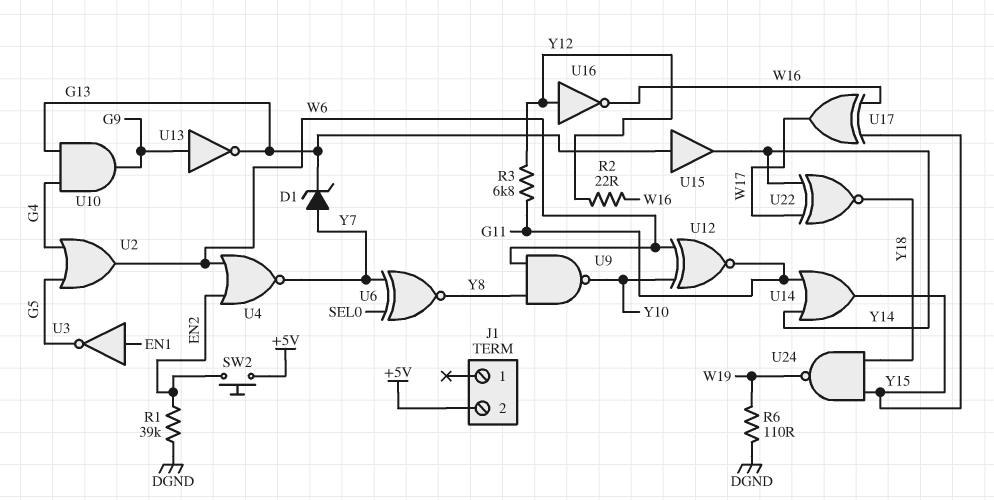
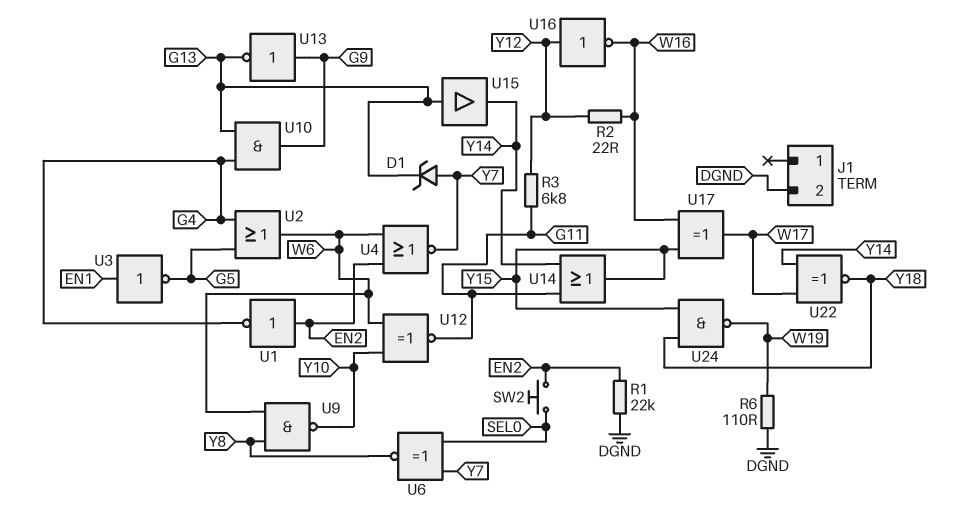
J1 pin 2: +5V -> DGND
R1: 39k (DGND, EN2) -> 22k (DGND, EN2)
SW2: button (+5V, EN2) -> button (EN2, SEL0)
U1: none -> NOT (in EN2, out G4)

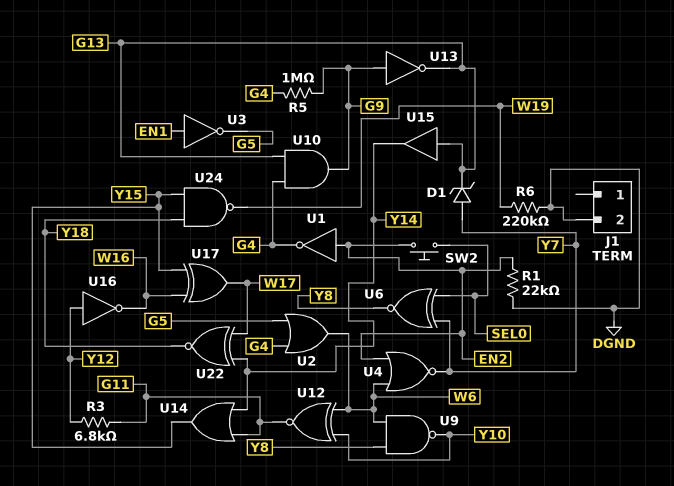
R2: 22 (W16, Y12) -> none
R5: none -> 1M (G4, G9)
R6: 110 (DGND, W19) -> 220k (DGND, W19)

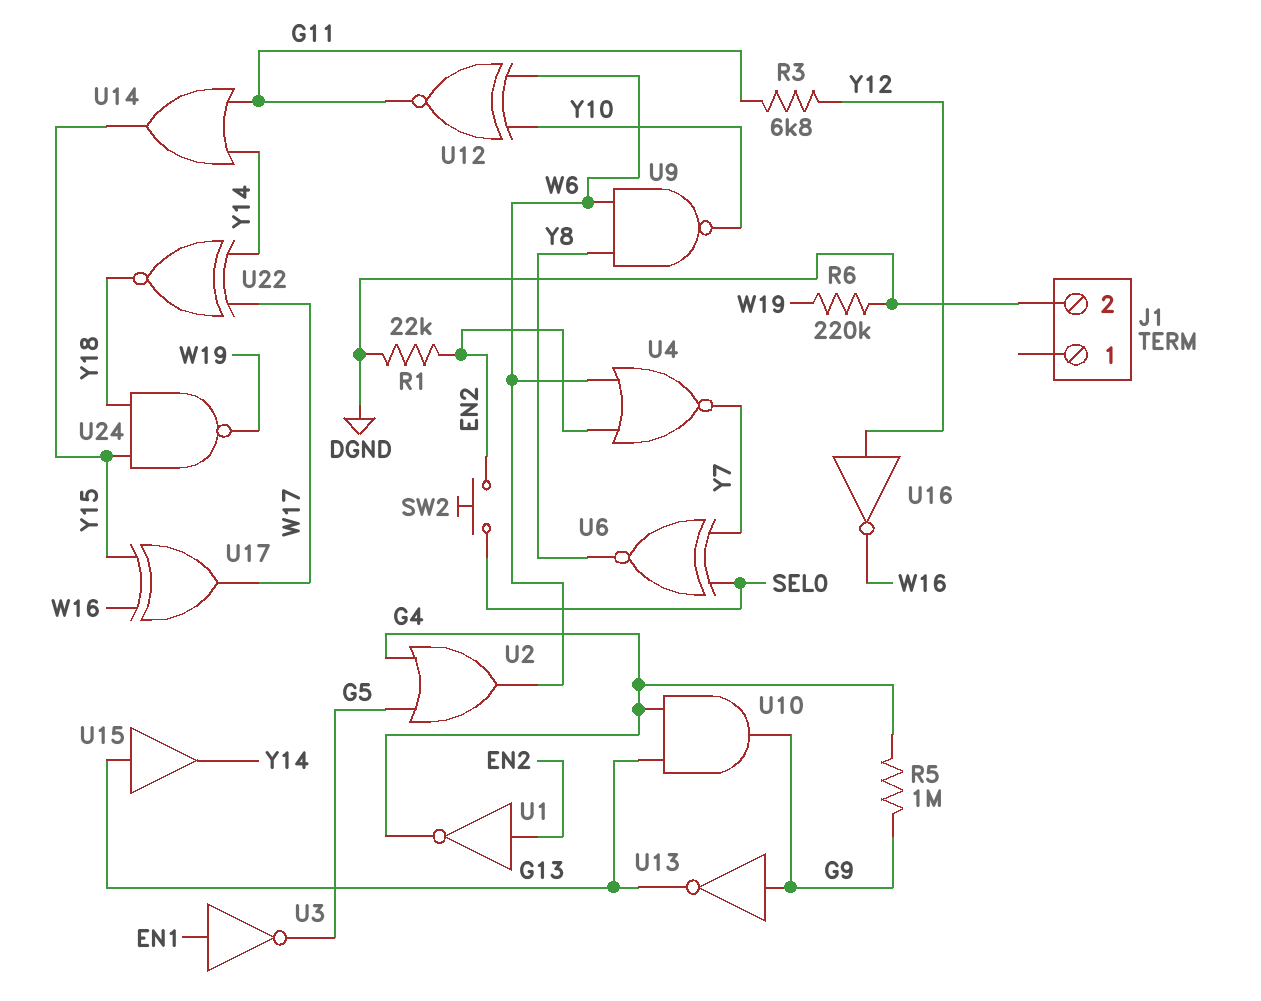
D1: zener (A Y7, K G13) -> none

